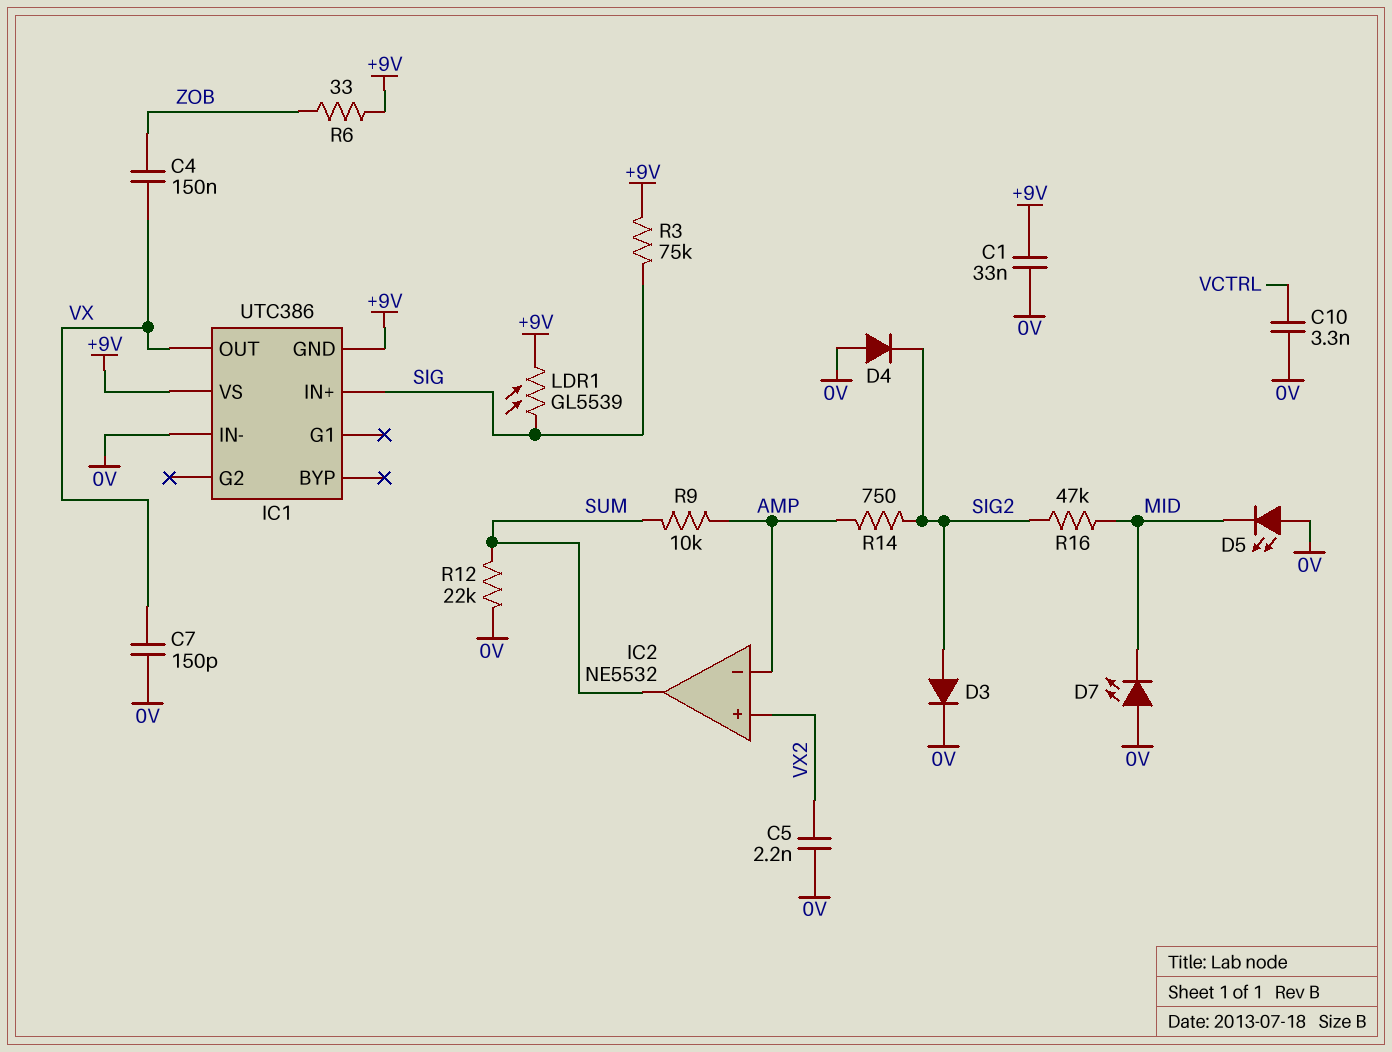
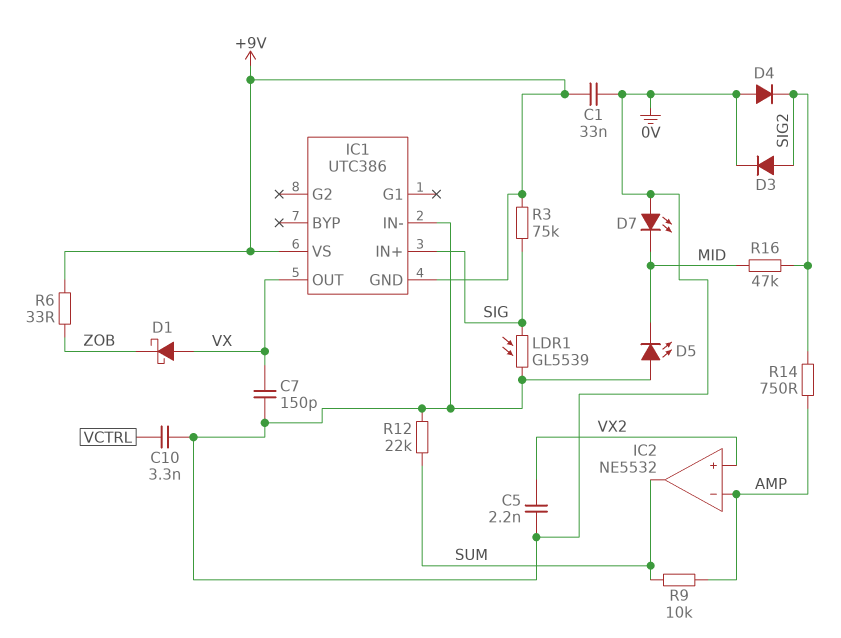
C4: 150nF (VX, ZOB) -> none
D1: none -> schottky (A VX, K ZOB)
LDR1: GL5539 (+9V, SIG) -> GL5539 (0V, SIG)

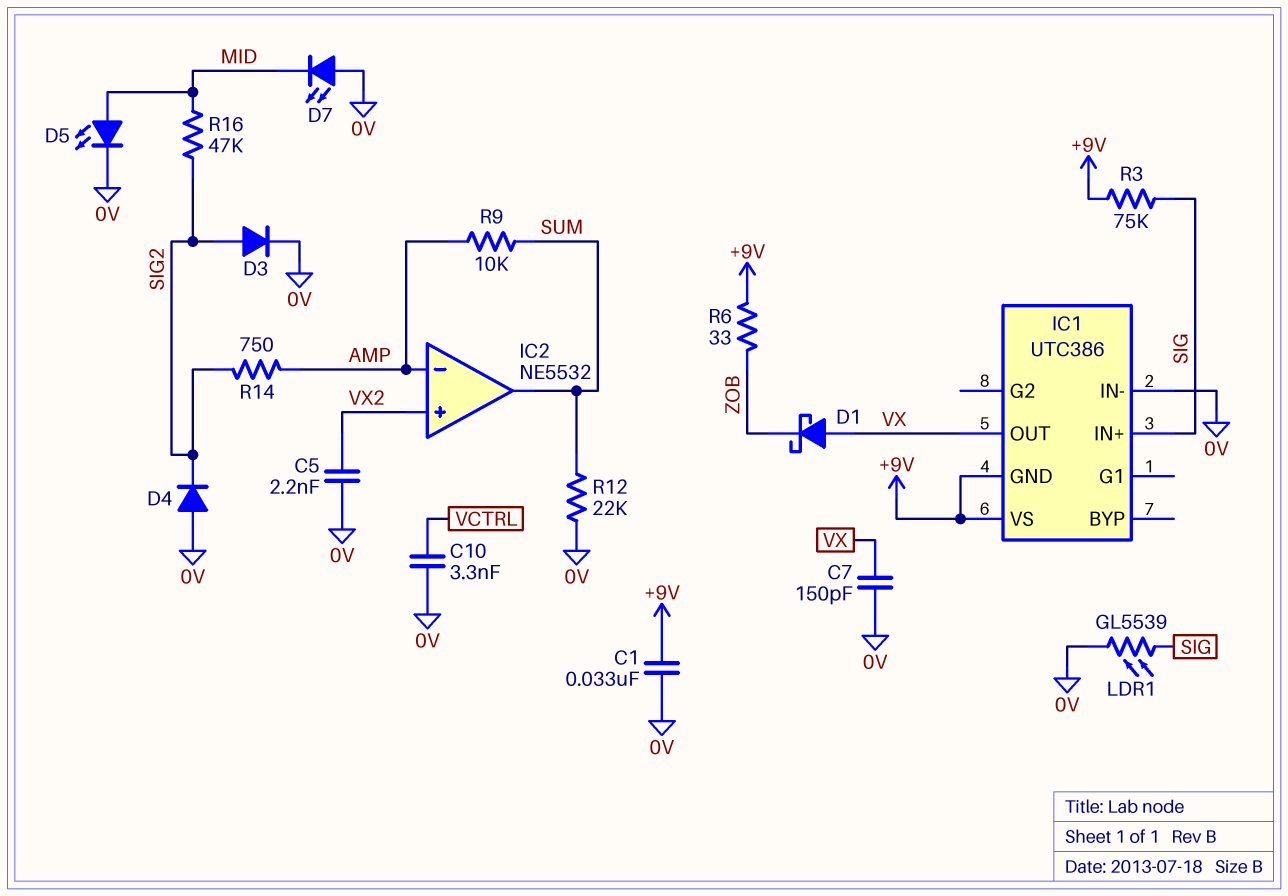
D5: LED (A 0V, K MID) -> LED (A MID, K 0V)

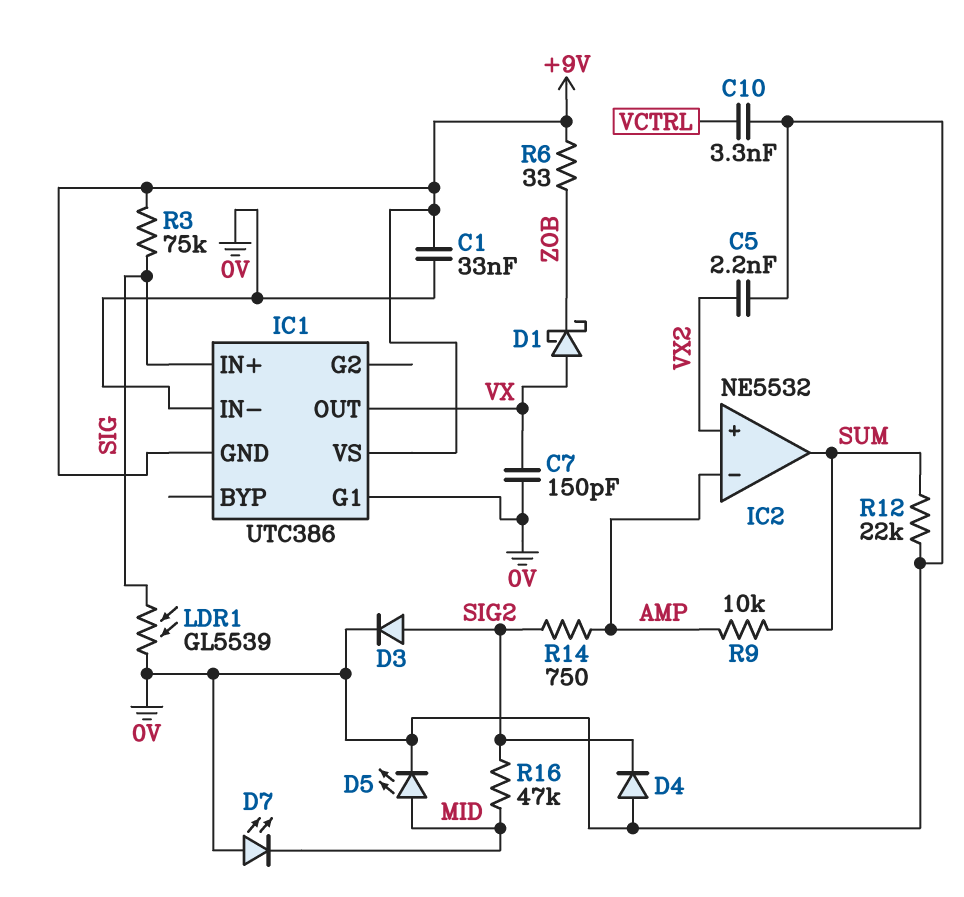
IC1 pin G1: none -> 0V

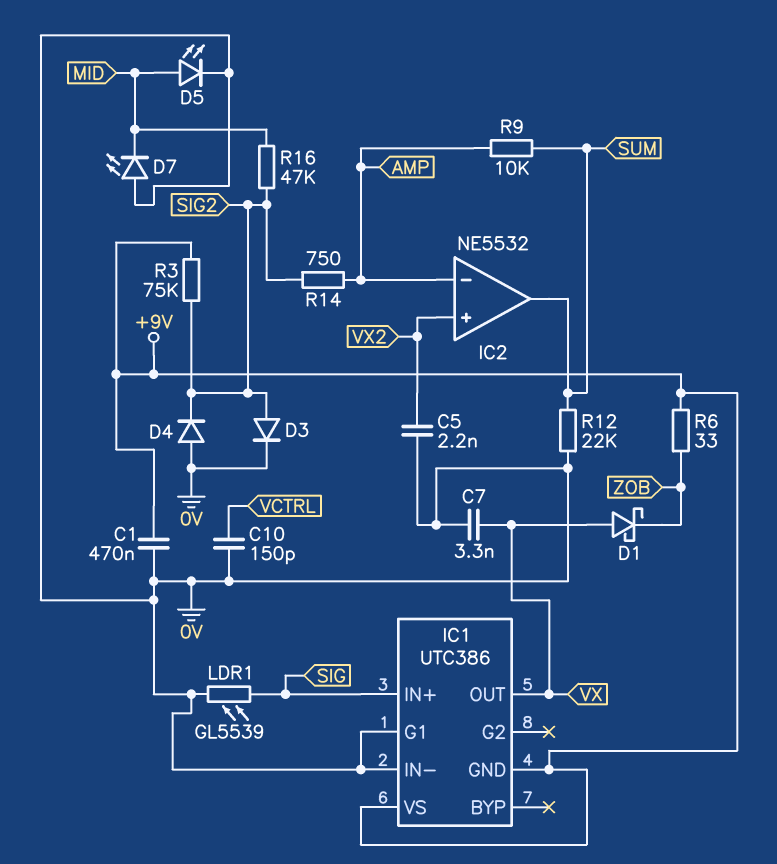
C1: 33nF (+9V, 0V) -> 470nF (+9V, 0V)
C7: 150pF (0V, VX) -> 3.3nF (0V, VX)
C10: 3.3nF (0V, VCTRL) -> 150pF (0V, VCTRL)
R3: 75k (+9V, SIG) -> 75k (+9V, SIG2)

